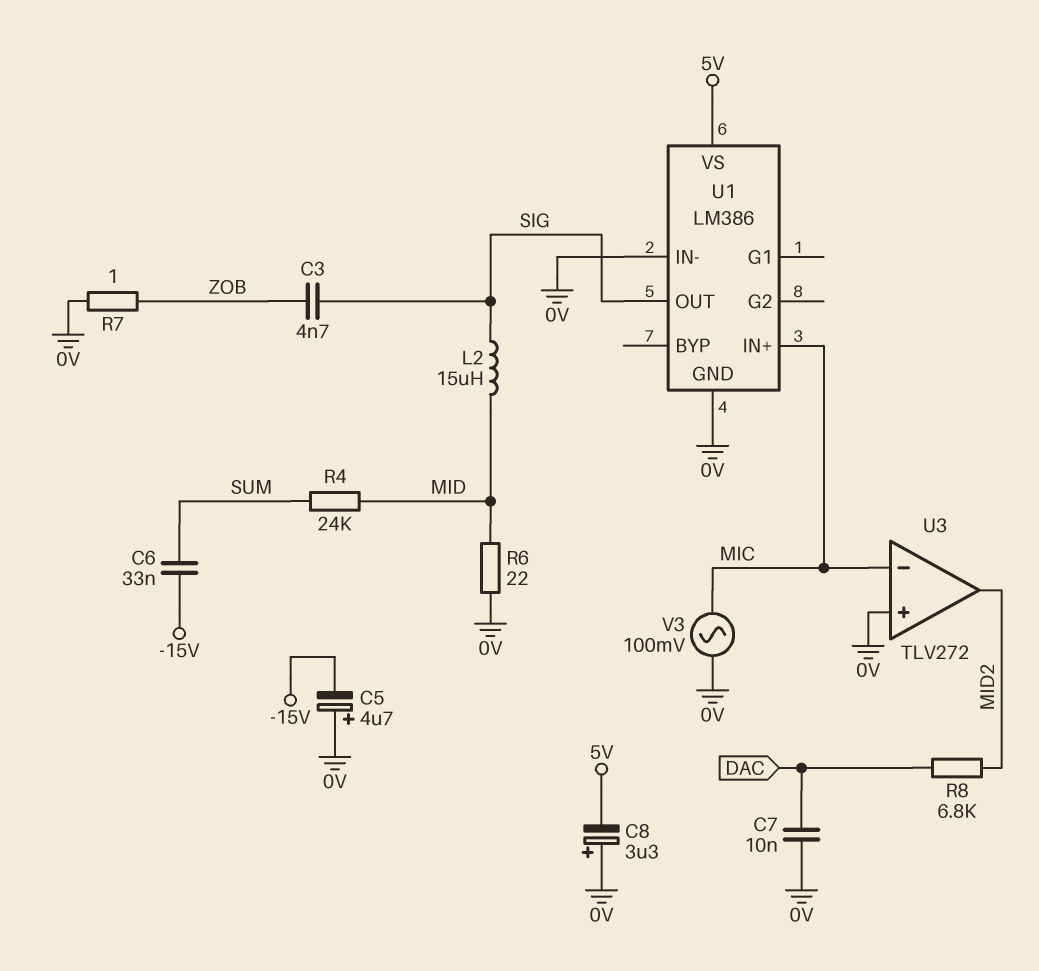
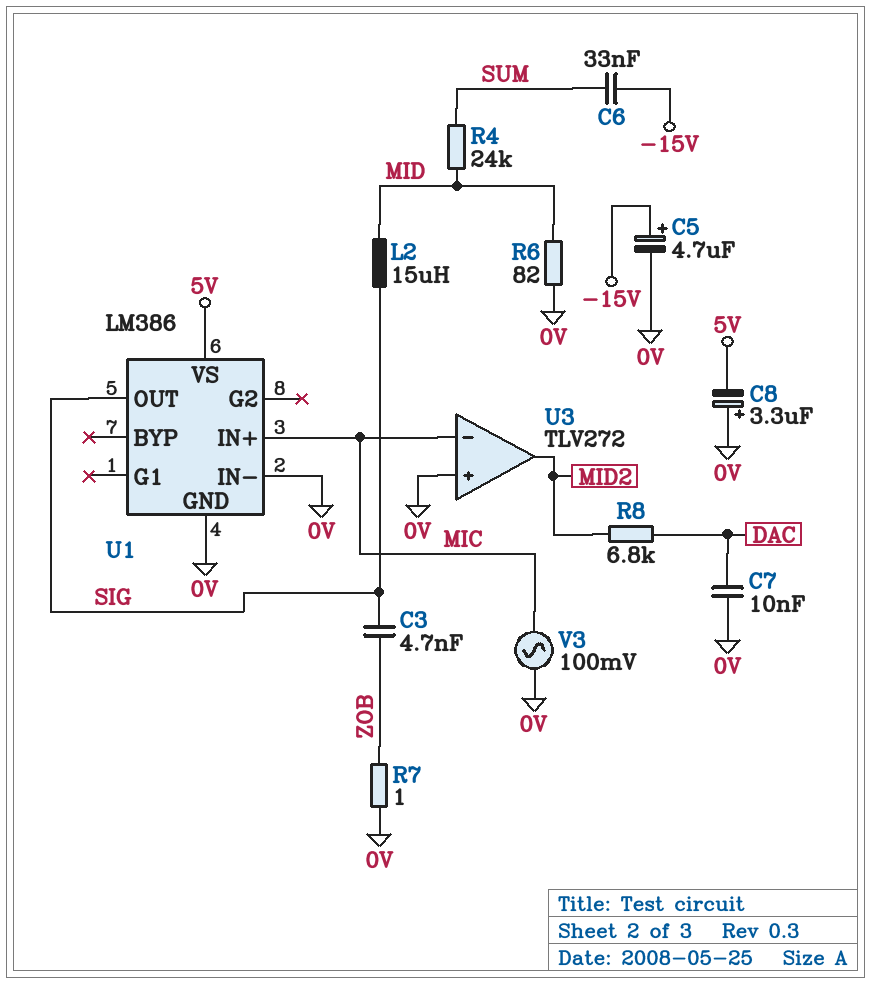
C5: 4.7uF (plus 0V, minus -15V) -> 4.7uF (plus -15V, minus 0V)
R6: 22 (0V, MID) -> 82 (0V, MID)

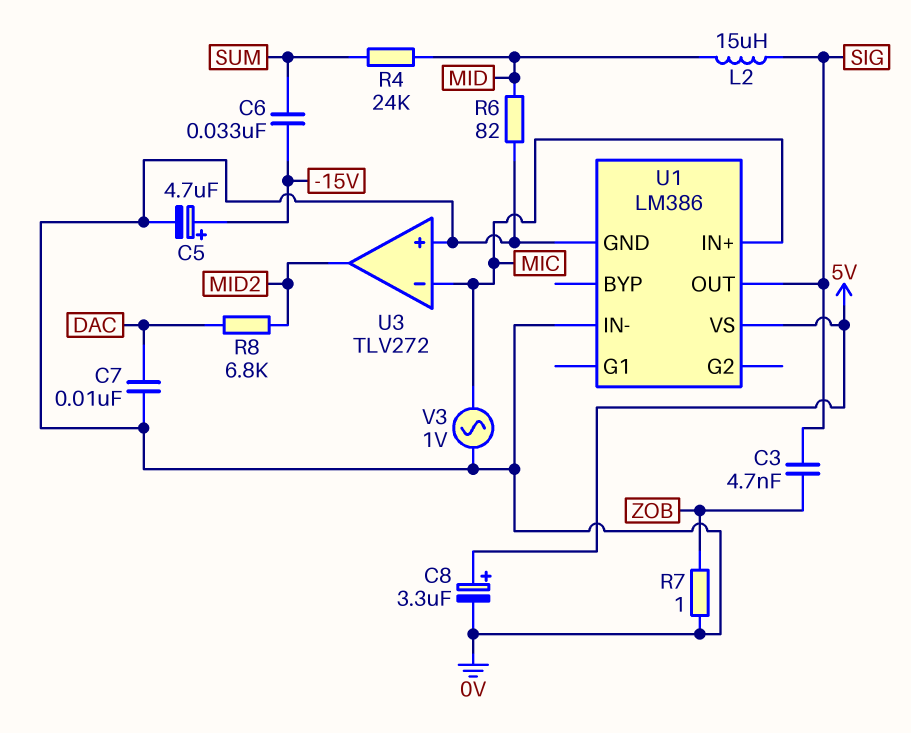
C8: 3.3uF (plus 0V, minus 5V) -> 3.3uF (plus 5V, minus 0V)
V3: AC 100mV (0V, MIC) -> AC 1V (0V, MIC)

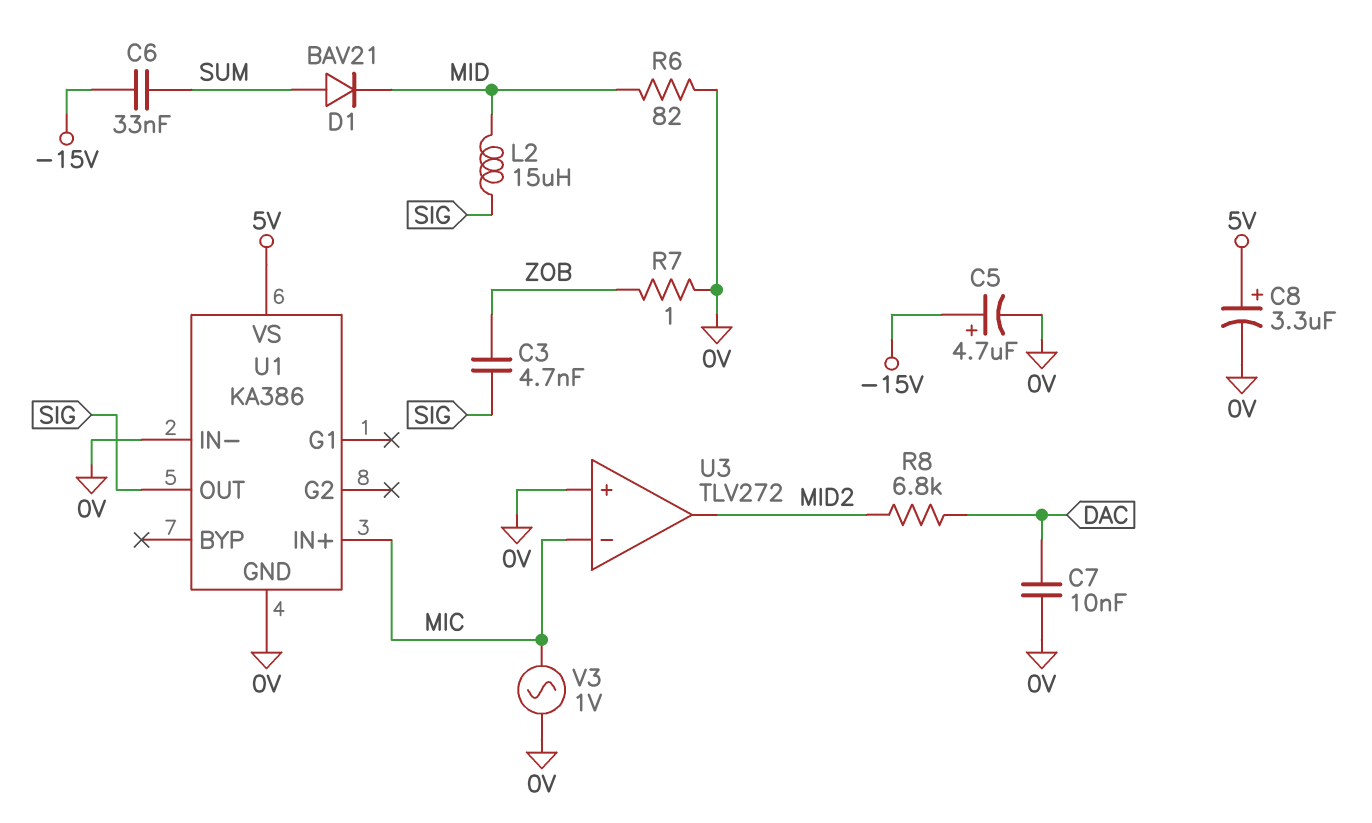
D1: none -> diode BAV21 (A SUM, K MID)
R4: 24k (MID, SUM) -> none
U1: LM386 -> KA386

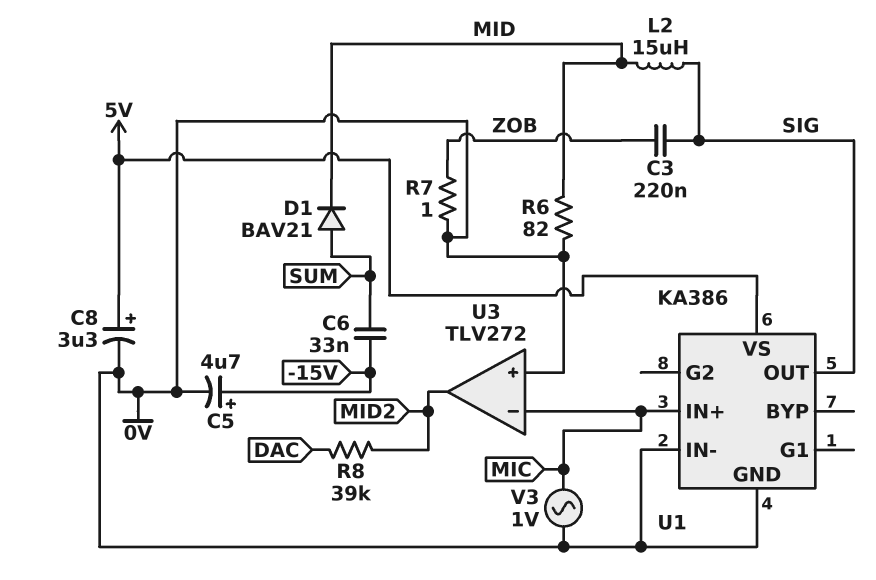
C3: 4.7nF (SIG, ZOB) -> 220nF (SIG, ZOB)
C7: 10nF (0V, DAC) -> none
R8: 6.8k (DAC, MID2) -> 39k (DAC, MID2)

